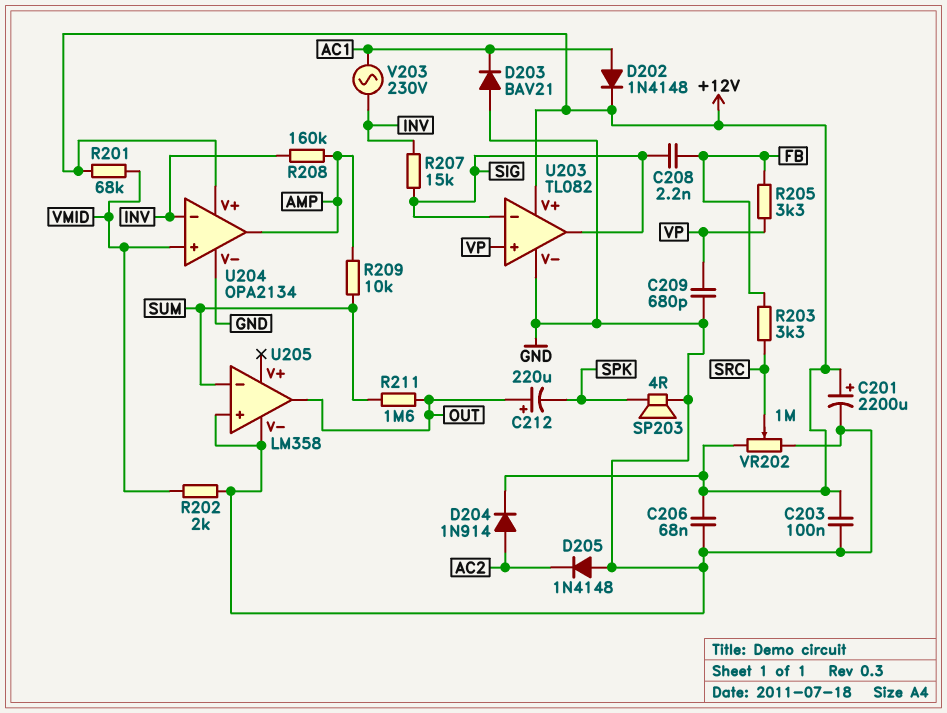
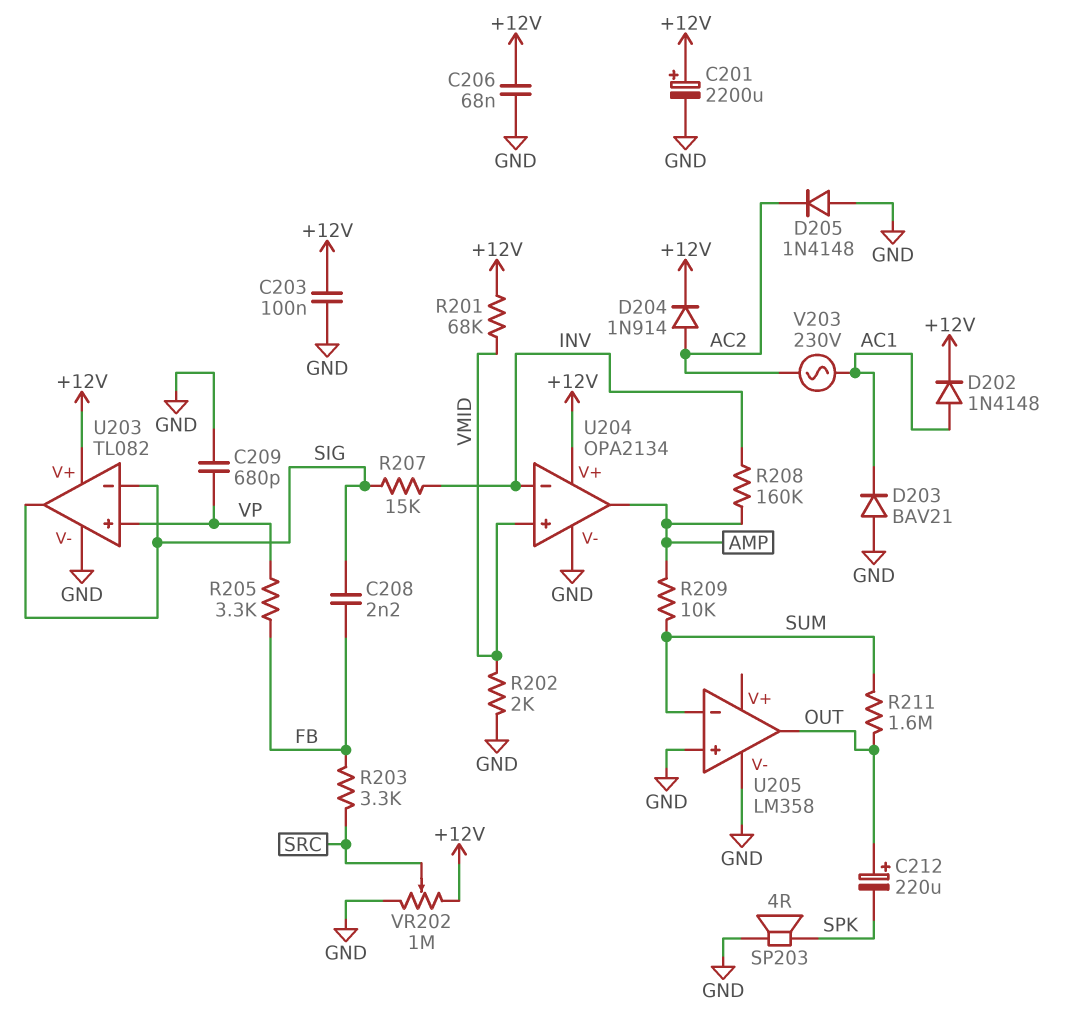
V203: AC 230V (AC1, INV) -> AC 230V (AC1, AC2)

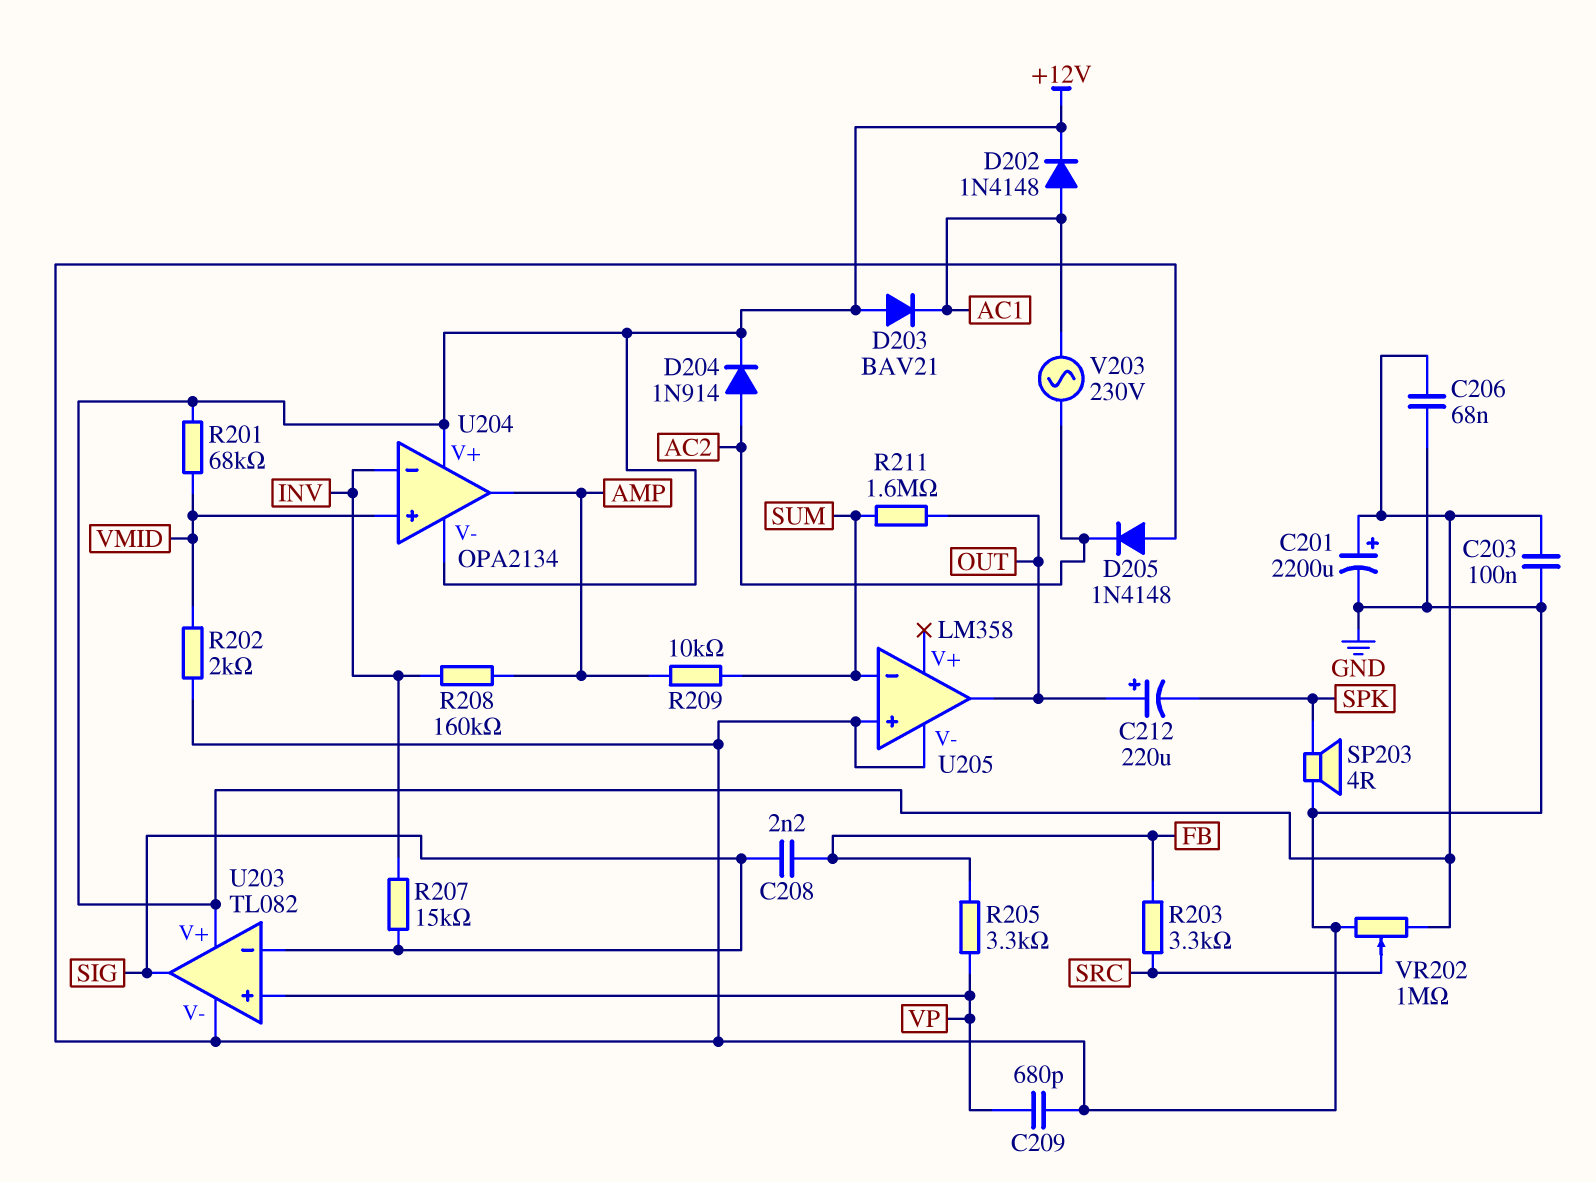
D203: diode BAV21 (A GND, K AC1) -> diode BAV21 (A +12V, K AC1)
U204 pin V-: GND -> +12V

